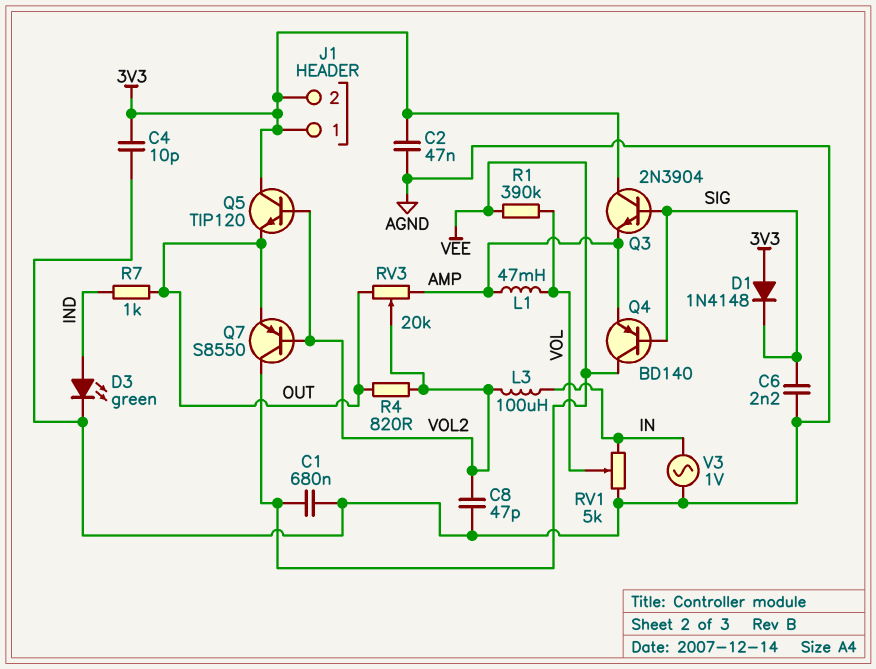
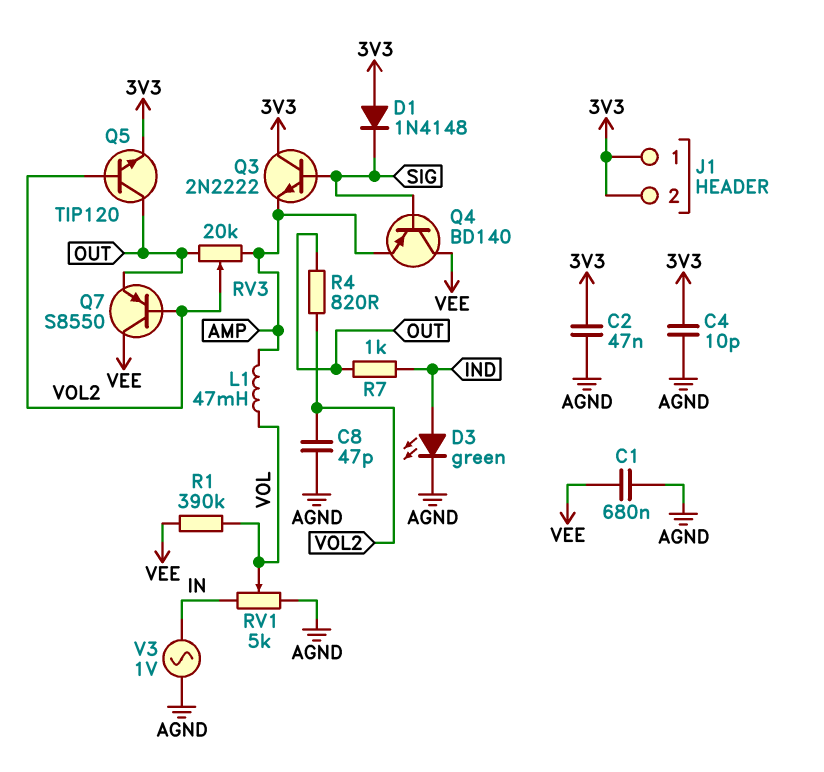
C6: 2.2nF (AGND, SIG) -> none
L3: 100uH (IN, VOL2) -> none
Q3: NPN 2N3904 (B SIG, C 3V3, E AMP) -> NPN 2N2222 (B SIG, C 3V3, E AMP)
Q5: NPN TIP120 (B VOL2, C 3V3, E OUT) -> NPN TIP120 (B VOL2, C OUT, E 3V3)

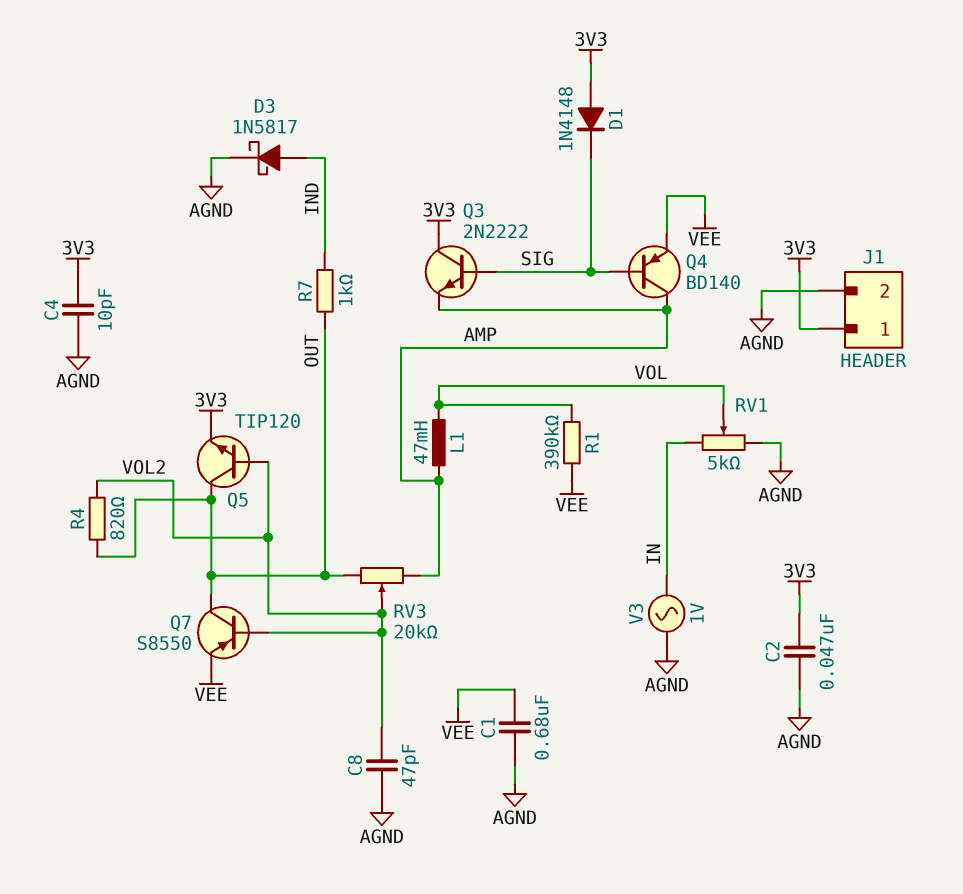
D3: LED green (A IND, K AGND) -> schottky 1N5817 (A IND, K AGND)
J1 pin 2: 3V3 -> AGND
Q4: PNP BD140 (B SIG, C VEE, E AMP) -> PNP BD140 (B SIG, C AMP, E VEE)
Q7: PNP S8550 (B VOL2, C VEE, E OUT) -> PNP S8550 (B VOL2, C OUT, E VEE)

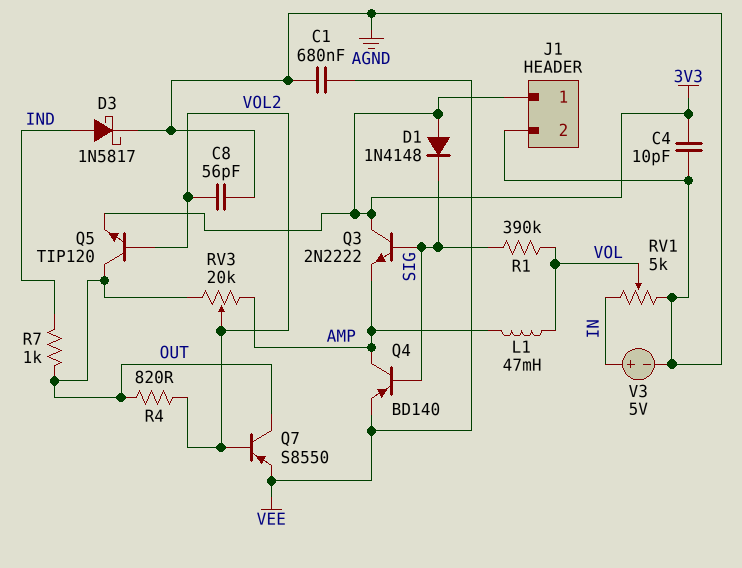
C2: 47nF (3V3, AGND) -> none
C8: 47pF (AGND, VOL2) -> 56pF (AGND, VOL2)
R1: 390k (VEE, VOL) -> 390k (SIG, VOL)
V3: AC 1V (AGND, IN) -> 5V (plus IN, minus AGND)

